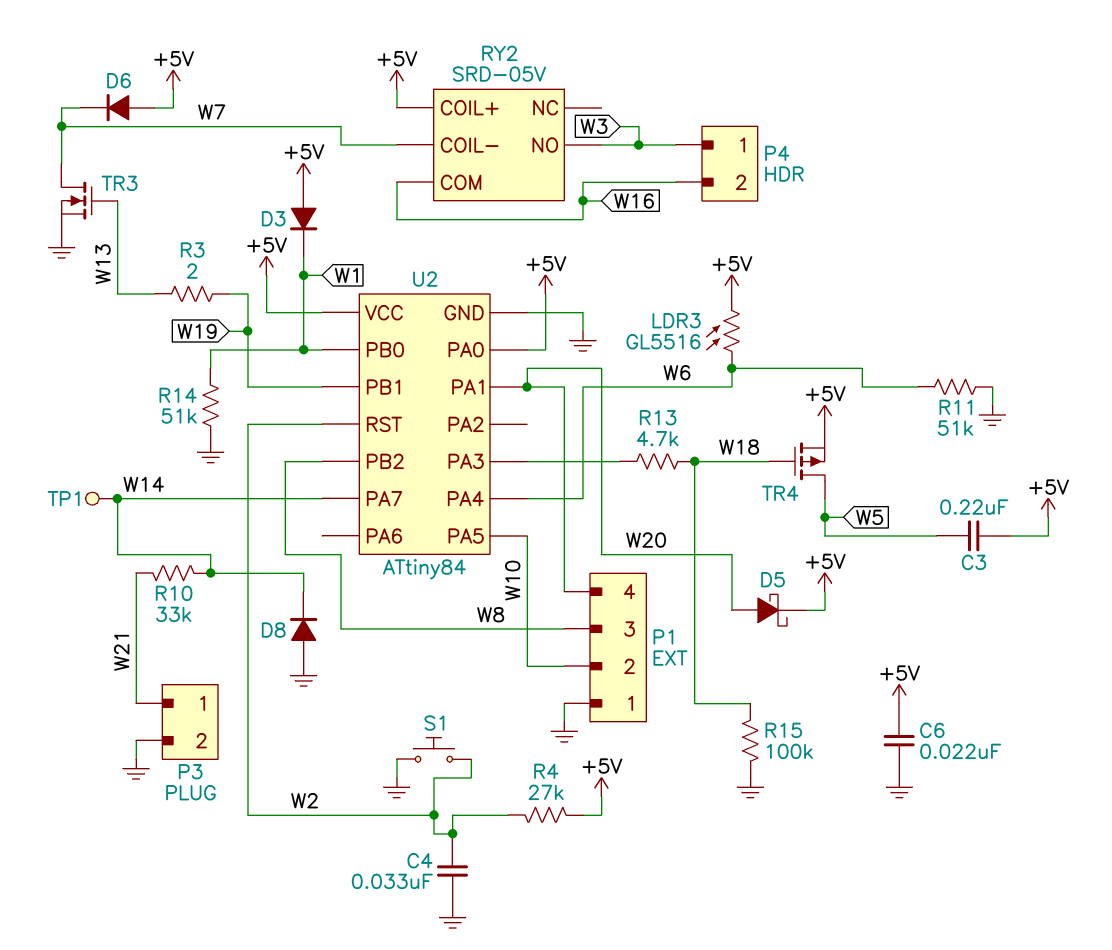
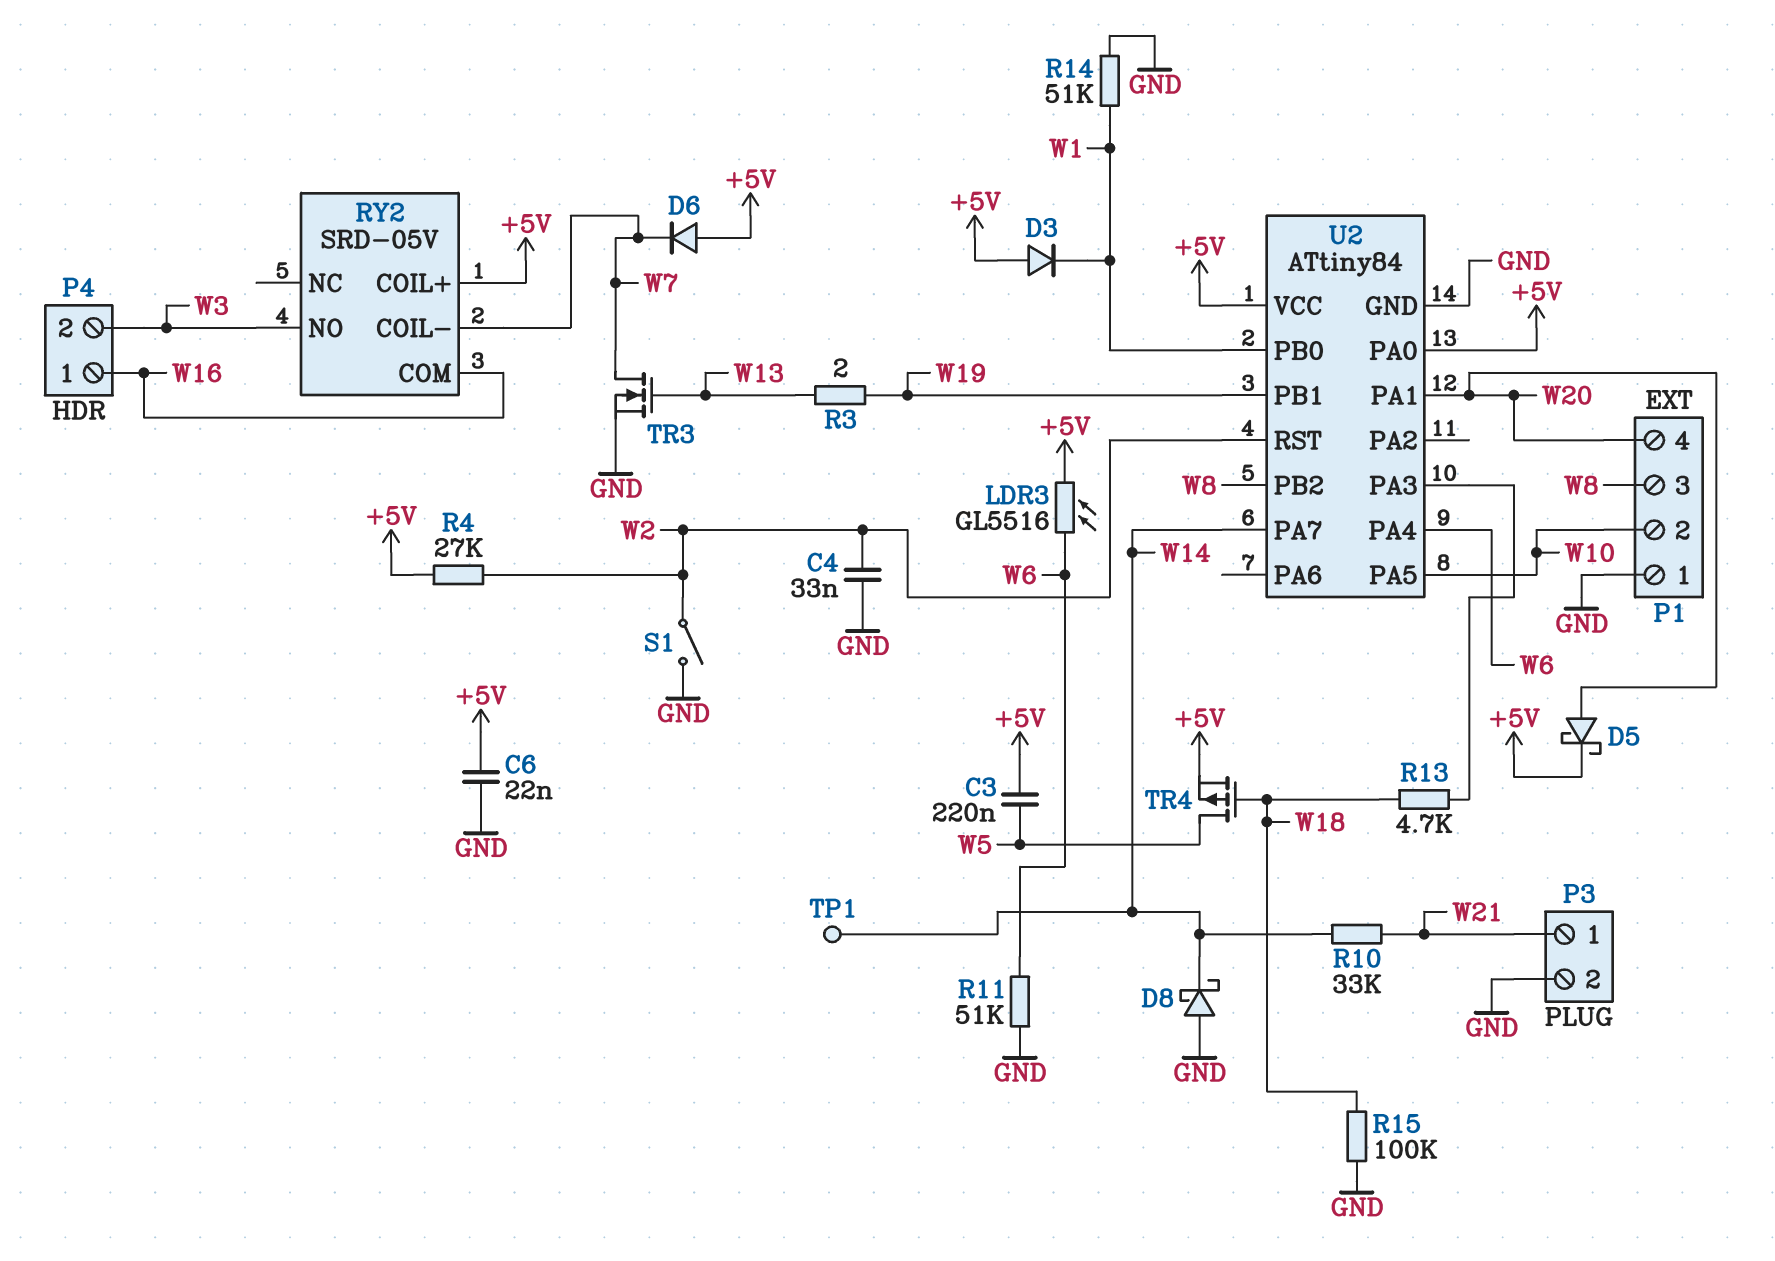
D8: diode (A GND, K W14) -> schottky (A GND, K W14)
P4 pin 1: W3 -> W16
P4 pin 2: W16 -> W3
S1: button (GND, W2) -> switch (GND, W2)

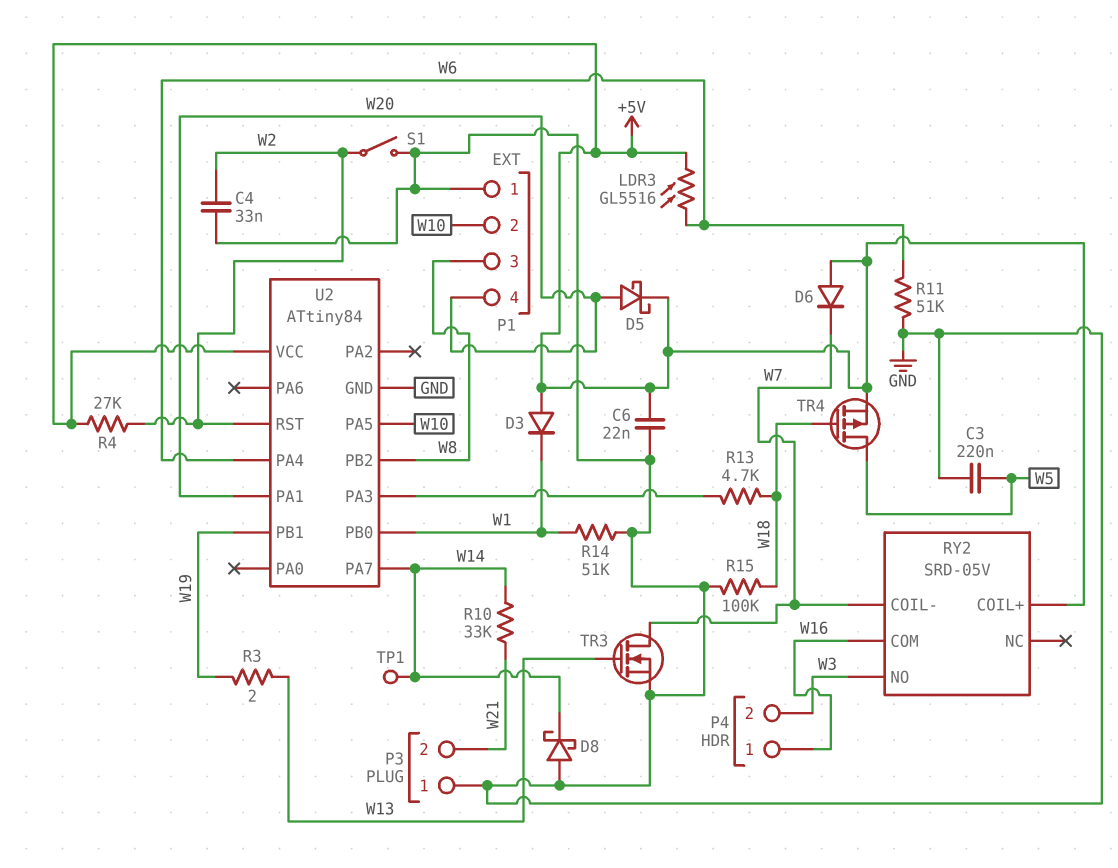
C3: 220nF (+5V, W5) -> 220nF (GND, W5)
P3 pin 1: W21 -> GND
P3 pin 2: GND -> W21
U2 pin PA0: +5V -> none

